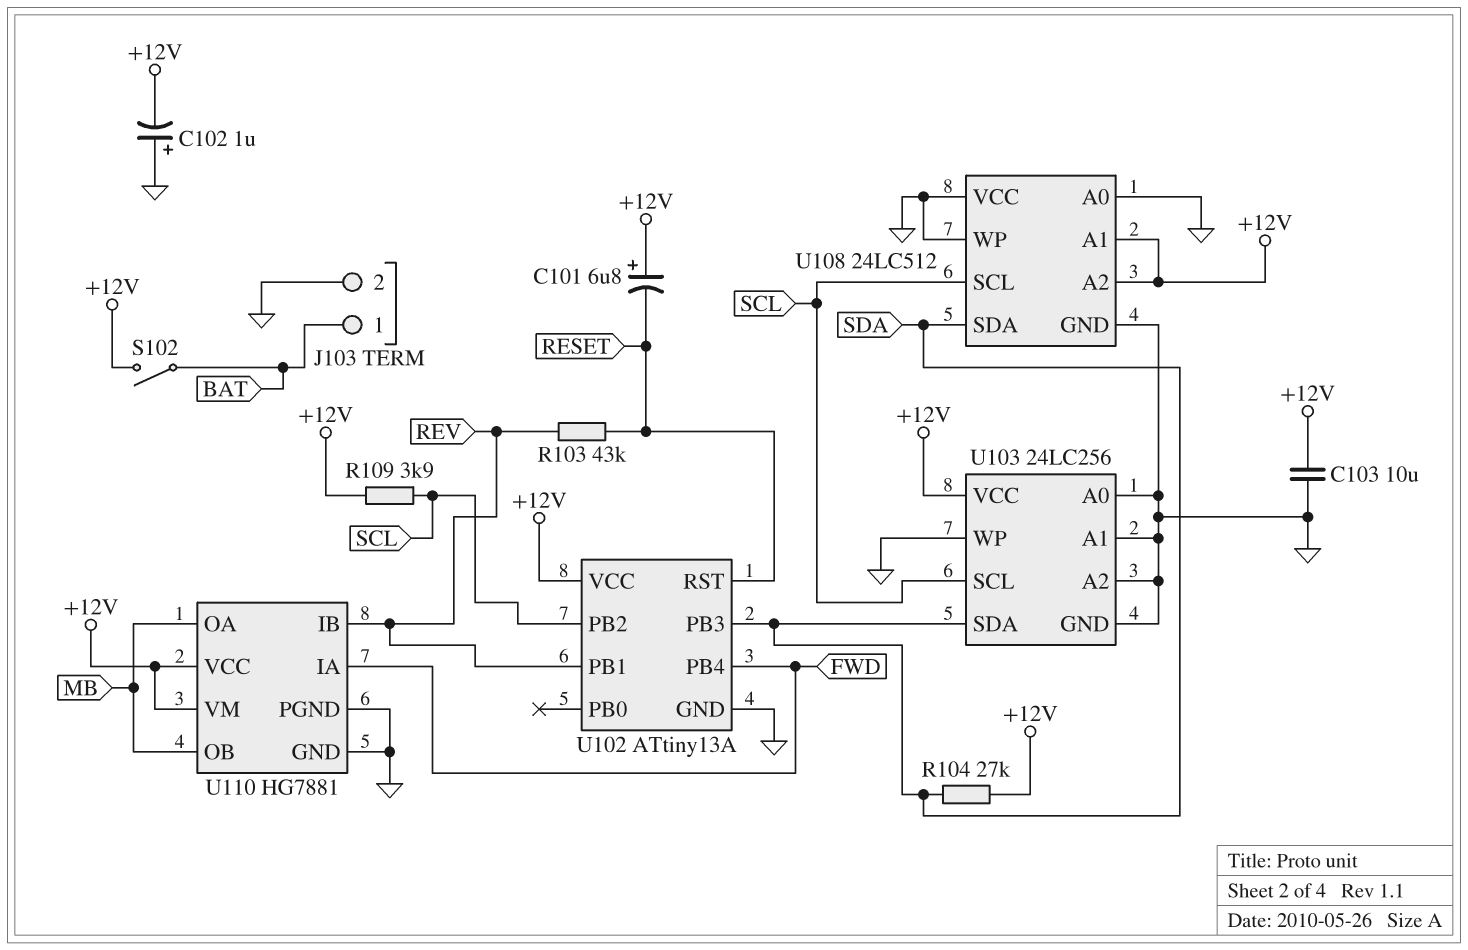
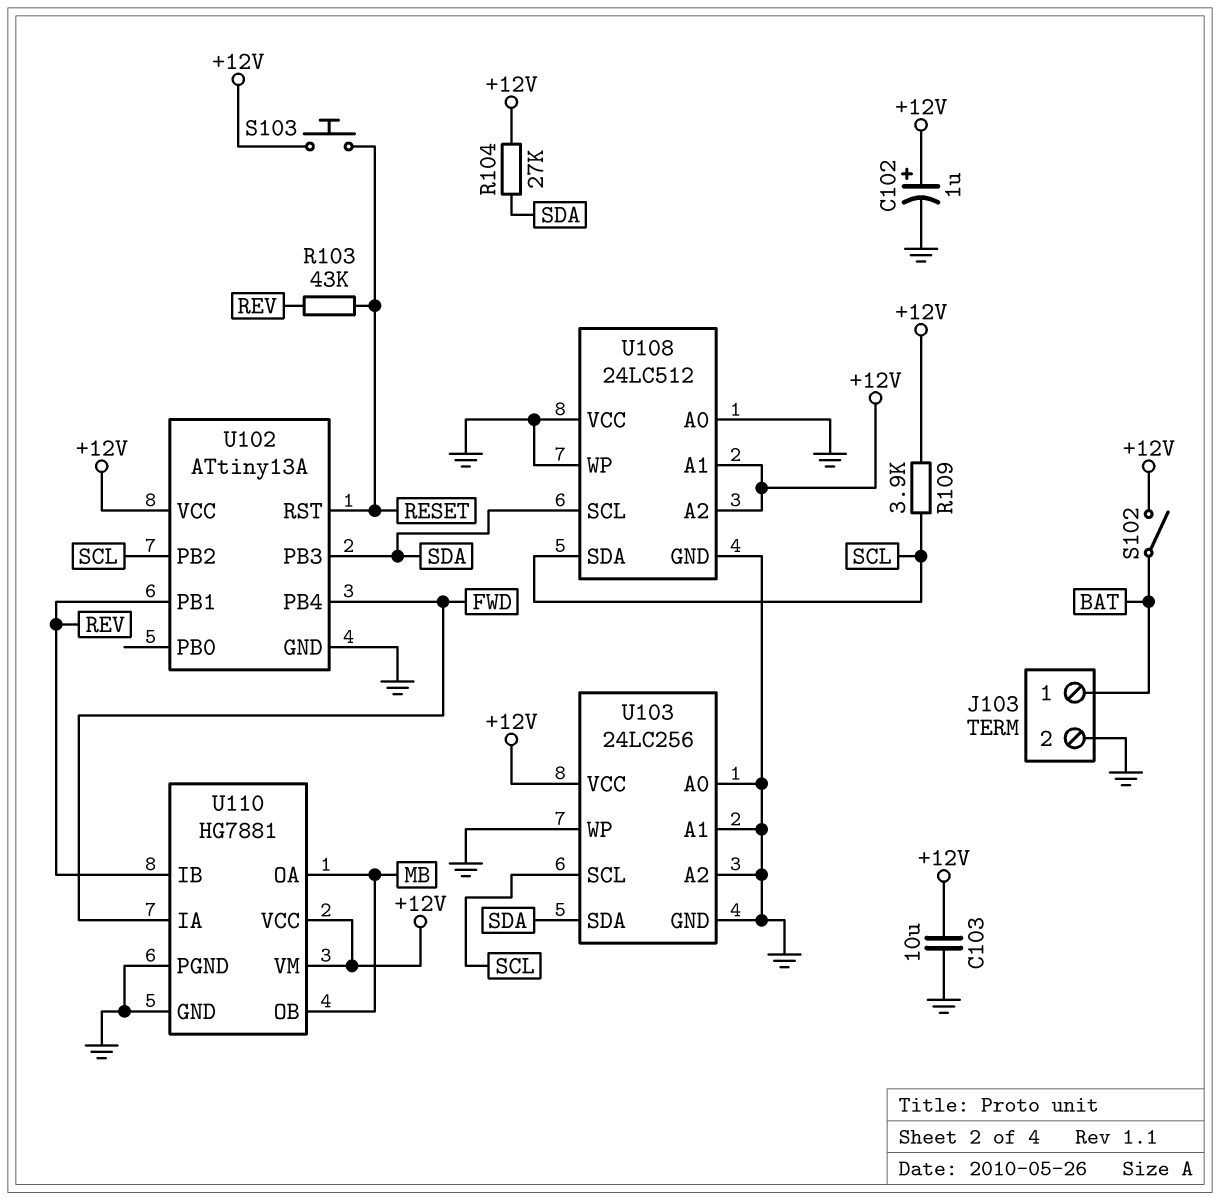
C101: 6.8uF (plus +12V, minus RESET) -> none
C102: 1uF (plus GND, minus +12V) -> 1uF (plus +12V, minus GND)
S103: none -> button (+12V, RESET)
U108 pin SCL: SCL -> SDA
U108 pin SDA: SDA -> SCL

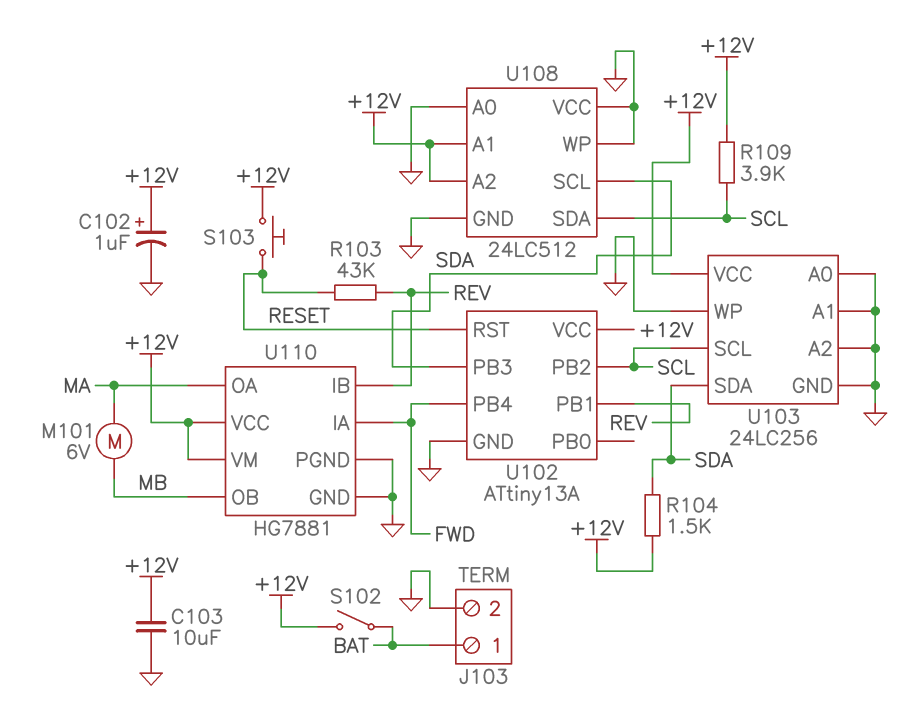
M101: none -> motor 6V (MA, MB)
R104: 27k (+12V, SDA) -> 1.5k (+12V, SDA)
U110 pin OA: MB -> MA

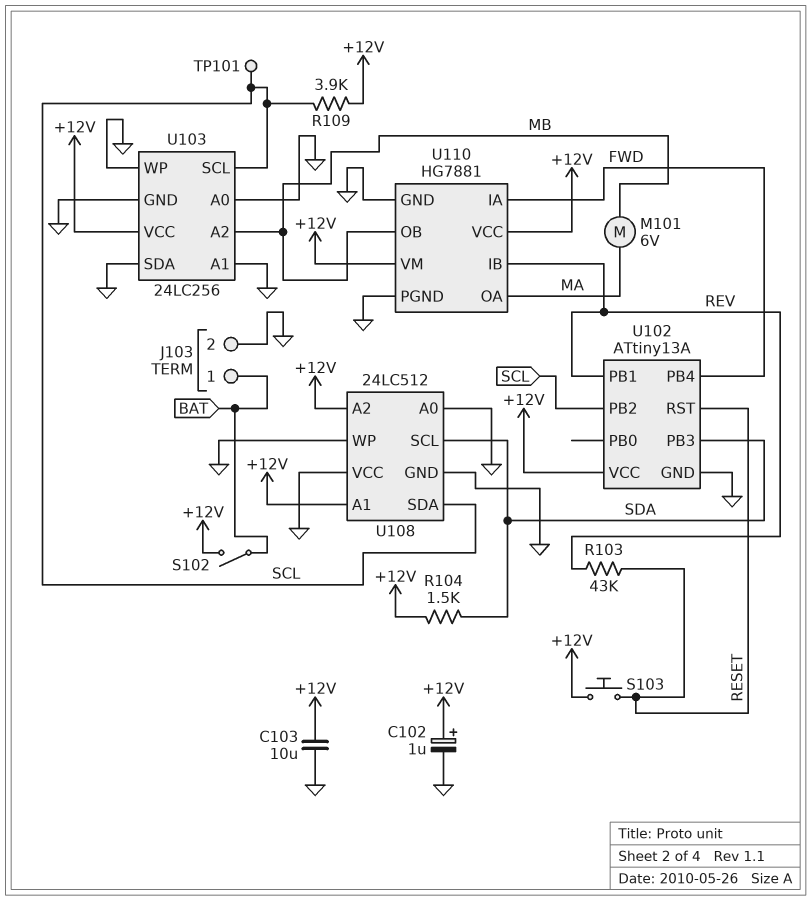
TP101: none -> test point (SCL)
U103 pin A2: GND -> MB
U103 pin SDA: SDA -> GND

